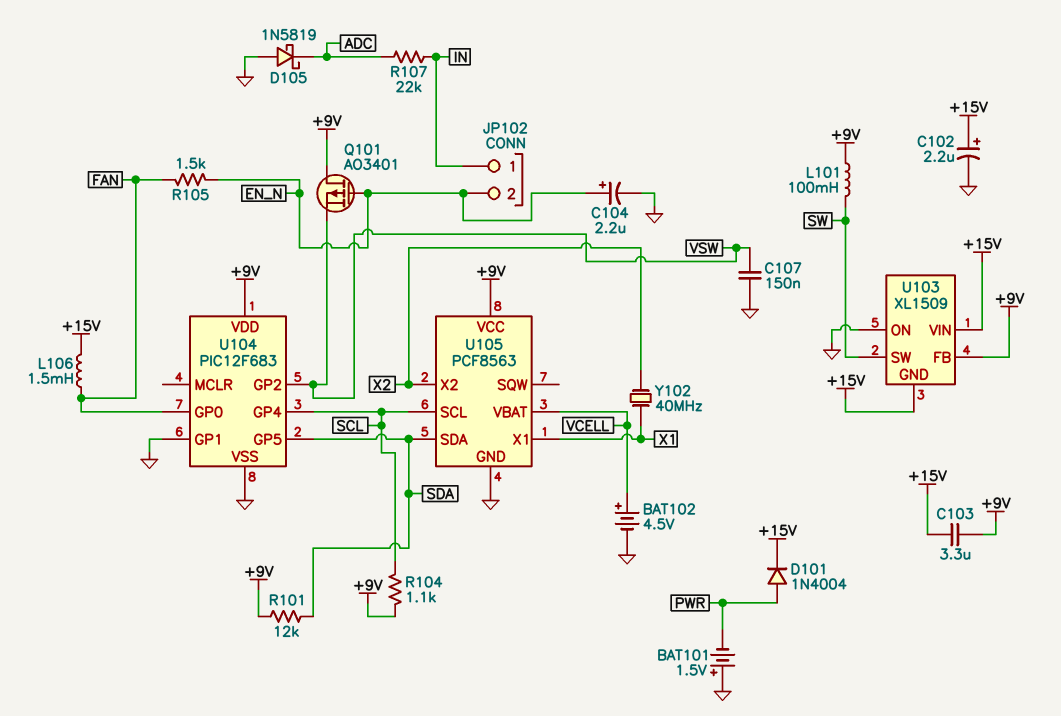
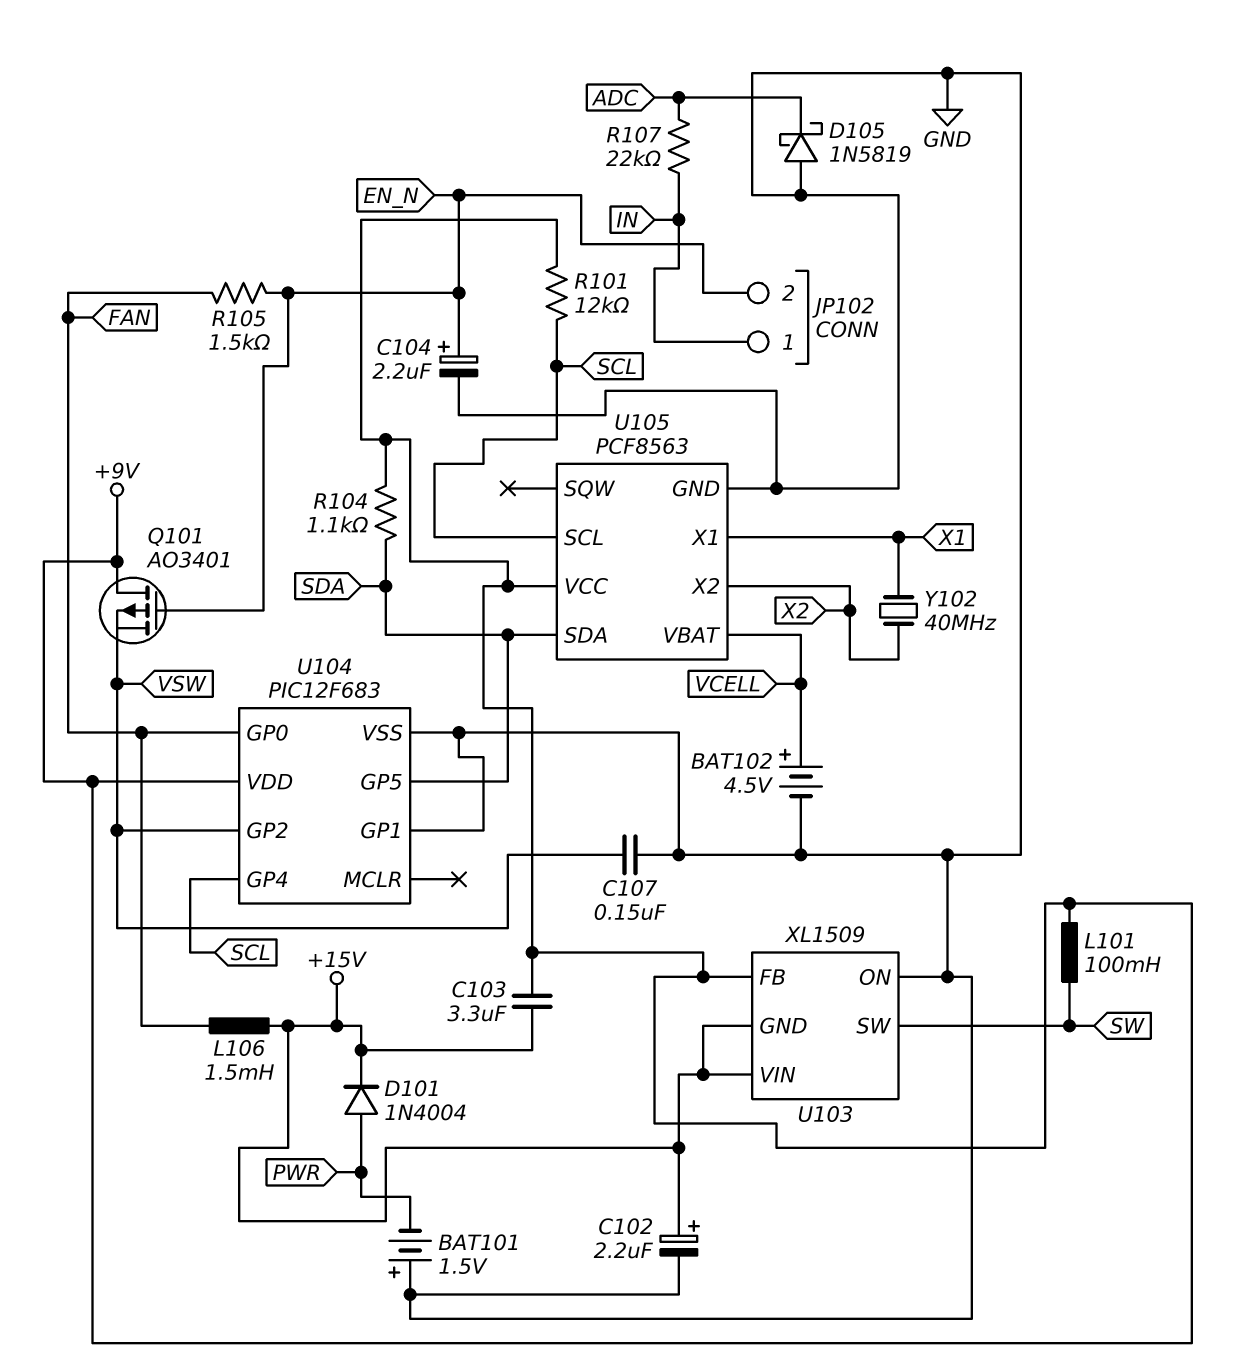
R101: 12k (+9V, SDA) -> 12k (+9V, SCL)
R104: 1.1k (+9V, SCL) -> 1.1k (+9V, SDA)

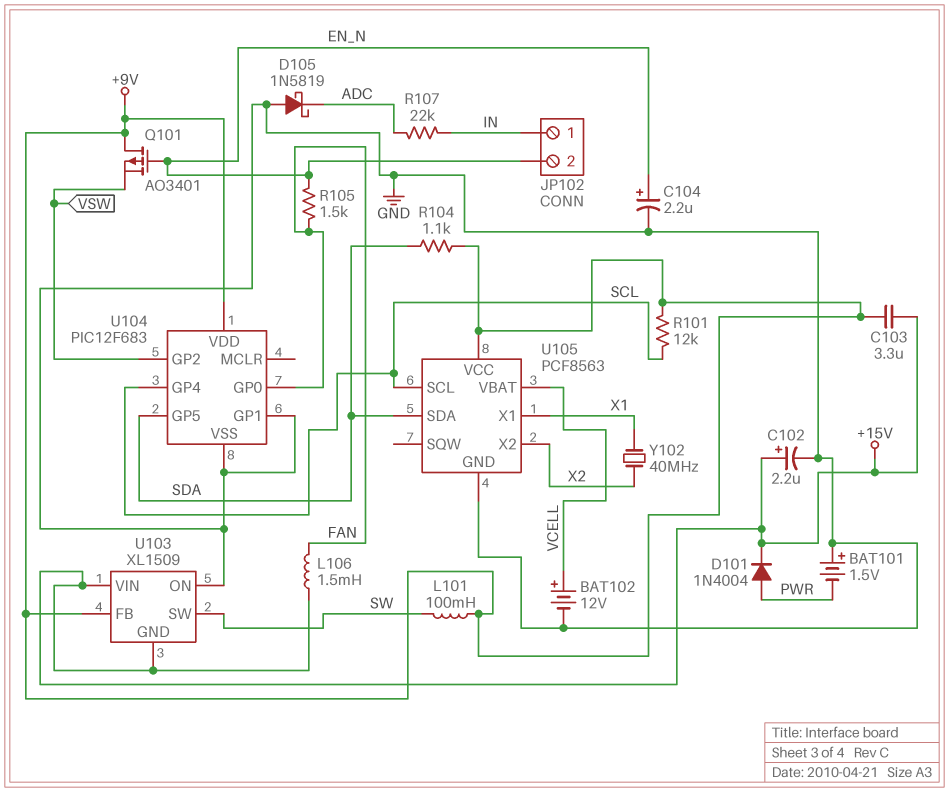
BAT102: 4.5V (plus VCELL, minus GND) -> 12V (plus VCELL, minus GND)
C107: 150nF (GND, VSW) -> none

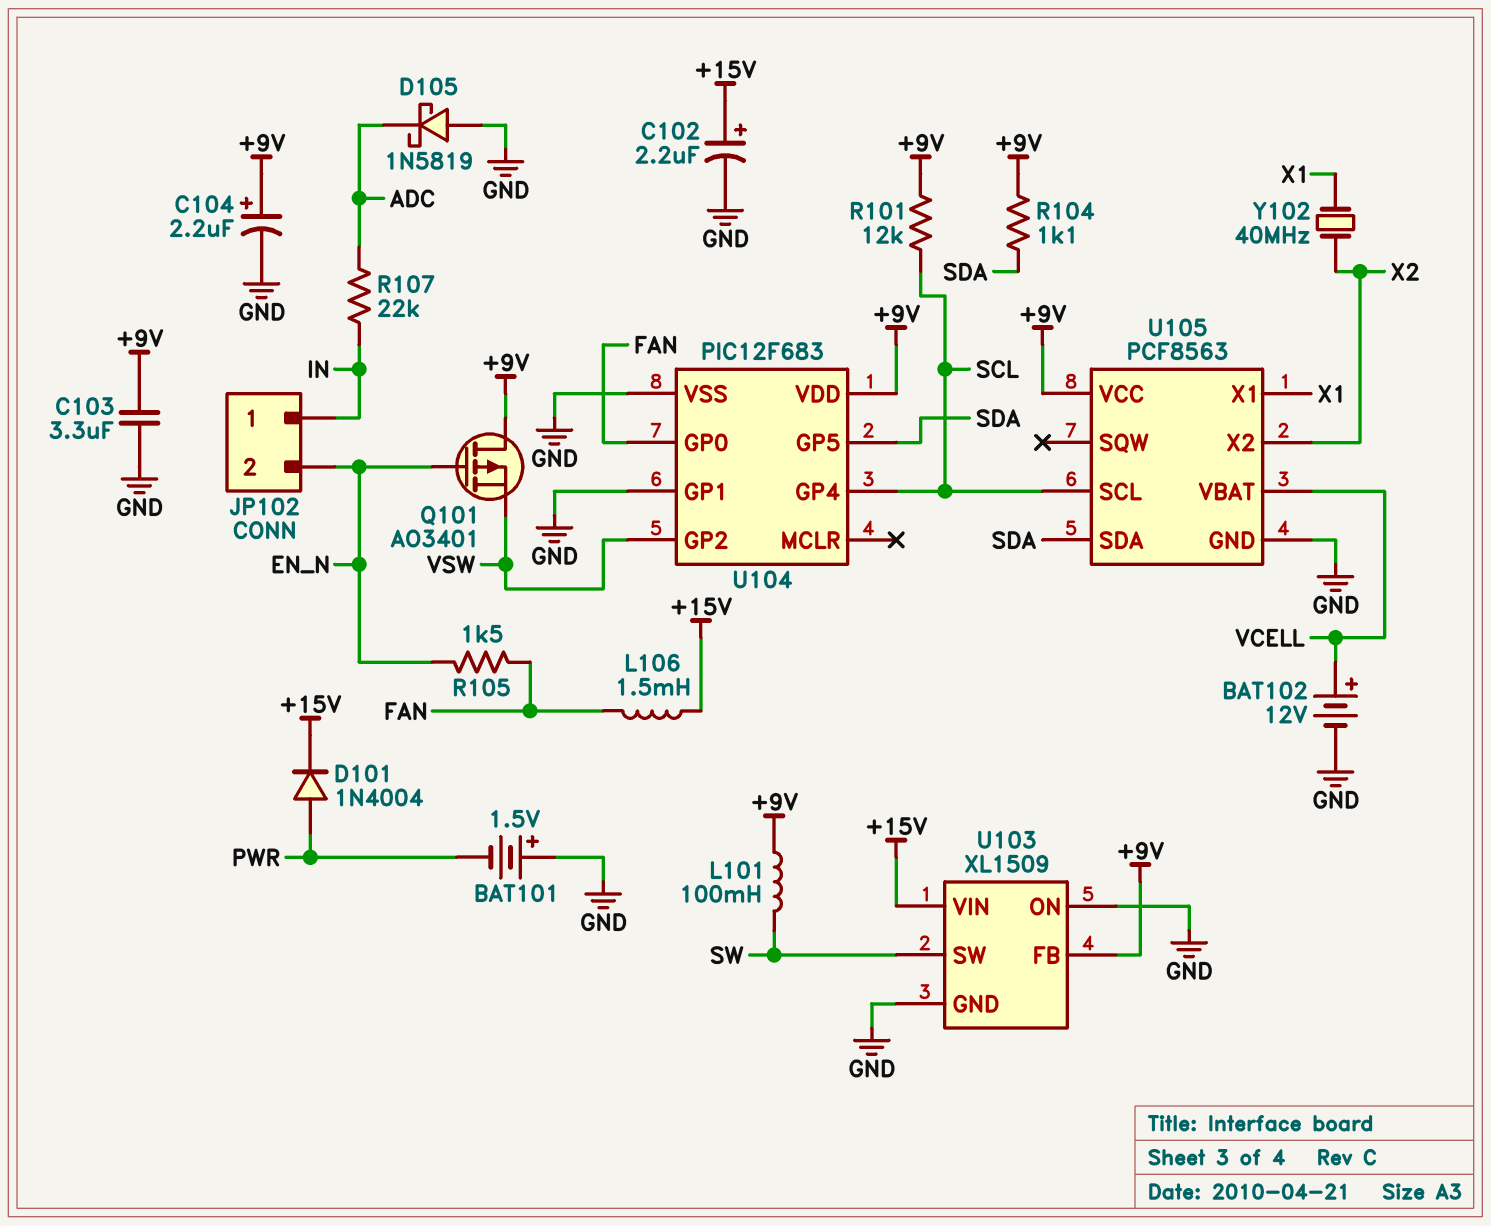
C103: 3.3uF (+9V, +15V) -> 3.3uF (+9V, GND)
C104: 2.2uF (plus EN_N, minus GND) -> 2.2uF (plus +9V, minus GND)
U103 pin GND: +15V -> GND

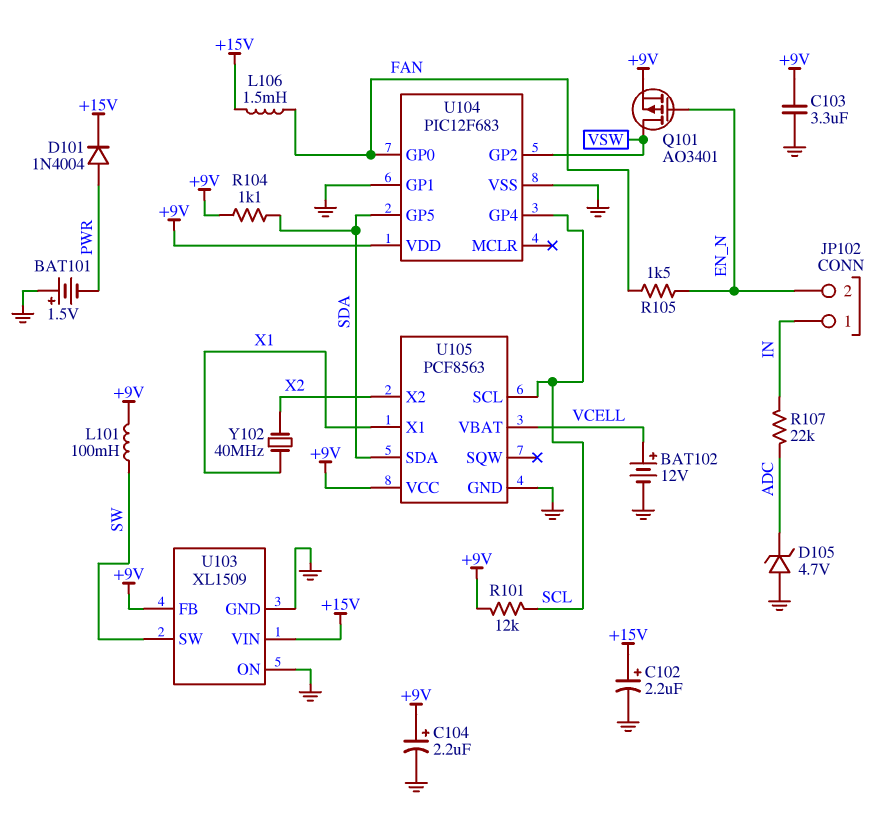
D105: schottky 1N5819 (A GND, K ADC) -> zener 4.7V (A GND, K ADC)
Q101: PMOS AO3401 (G EN_N, D +9V, S VSW) -> PMOS AO3401 (G EN_N, D VSW, S +9V)

